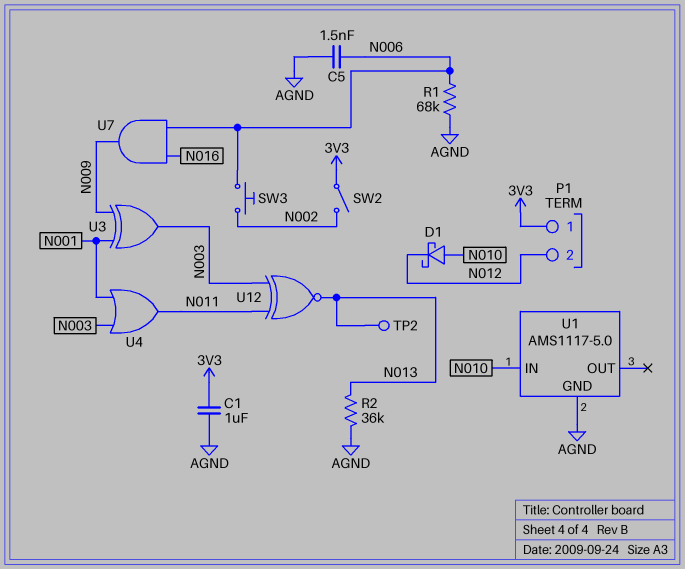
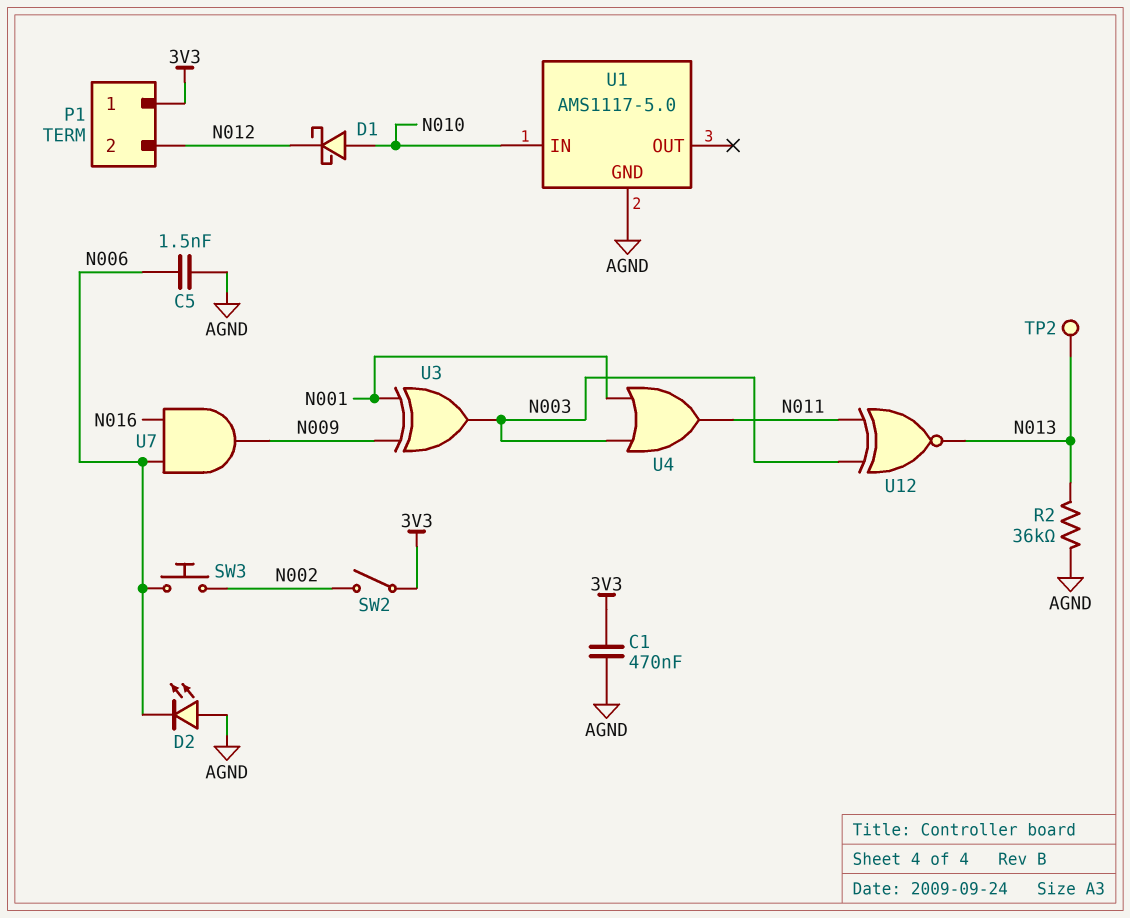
C1: 1uF (3V3, AGND) -> 470nF (3V3, AGND)
D2: none -> LED (A AGND, K N006)
R1: 68k (AGND, N006) -> none

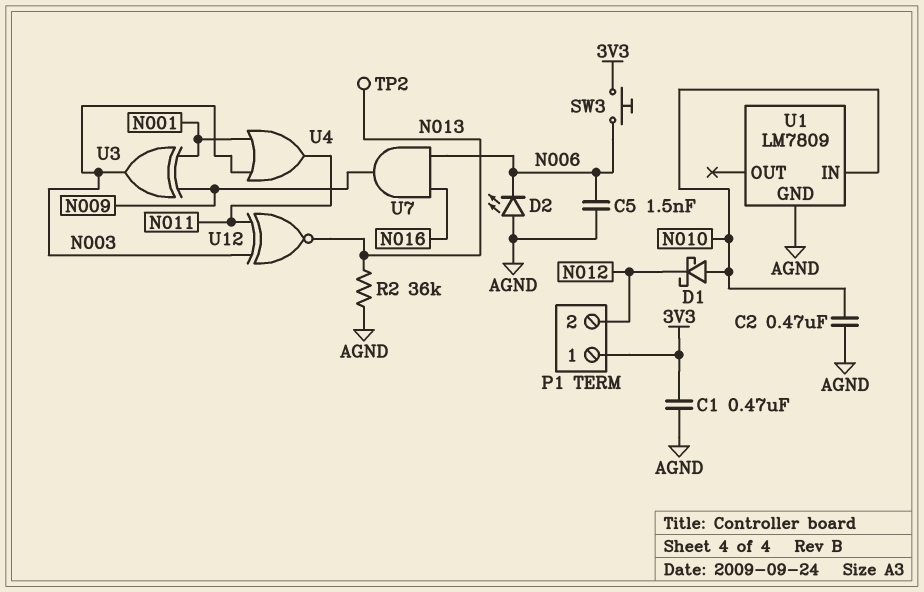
C2: none -> 470nF (AGND, N010)
SW2: switch (3V3, N002) -> none
SW3: button (N002, N006) -> button (3V3, N006)
U1: AMS1117-5.0 -> LM7809

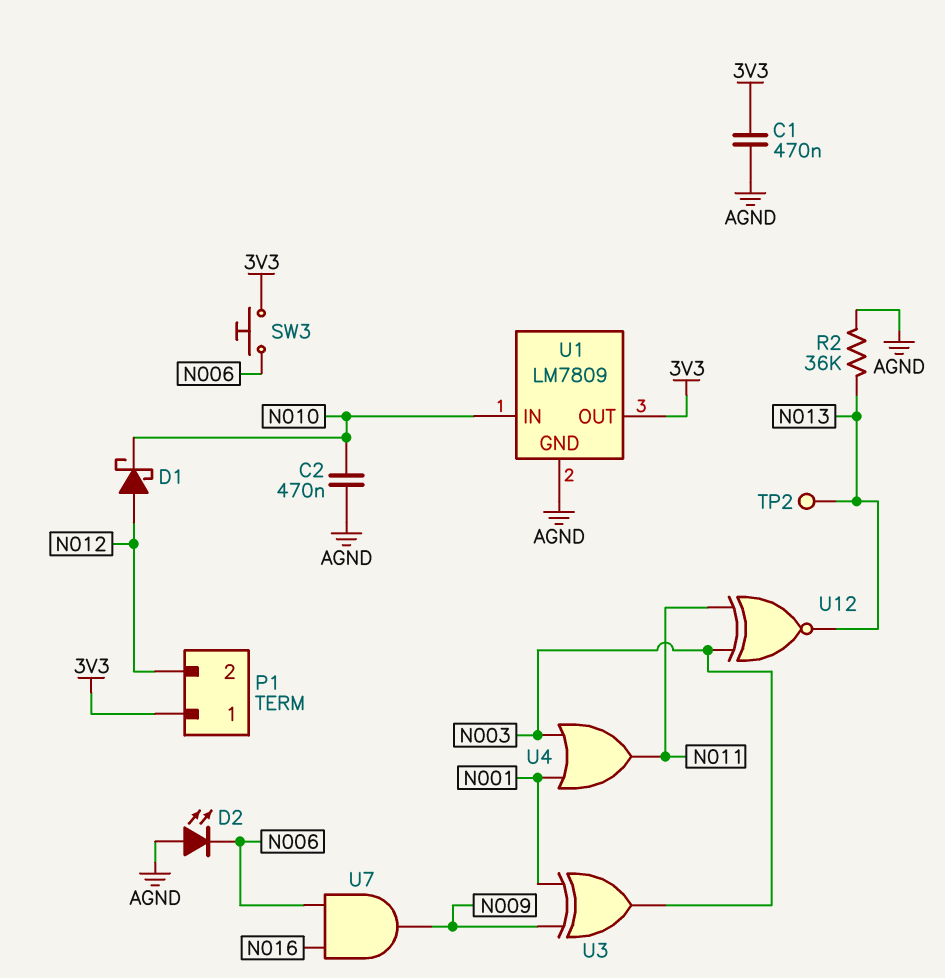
C5: 1.5nF (AGND, N006) -> none
D1: schottky (A N010, K N012) -> schottky (A N012, K N010)
U1 pin OUT: none -> 3V3

